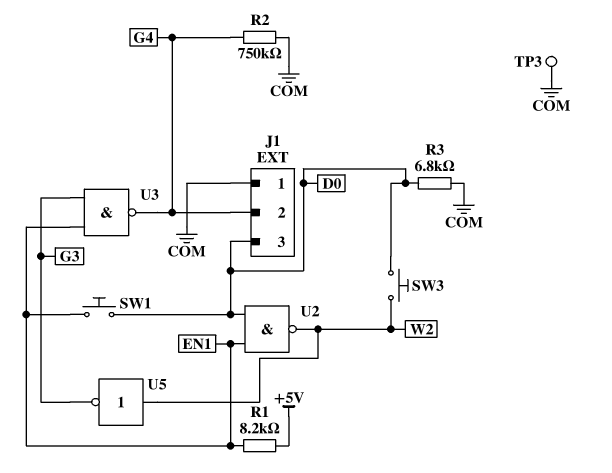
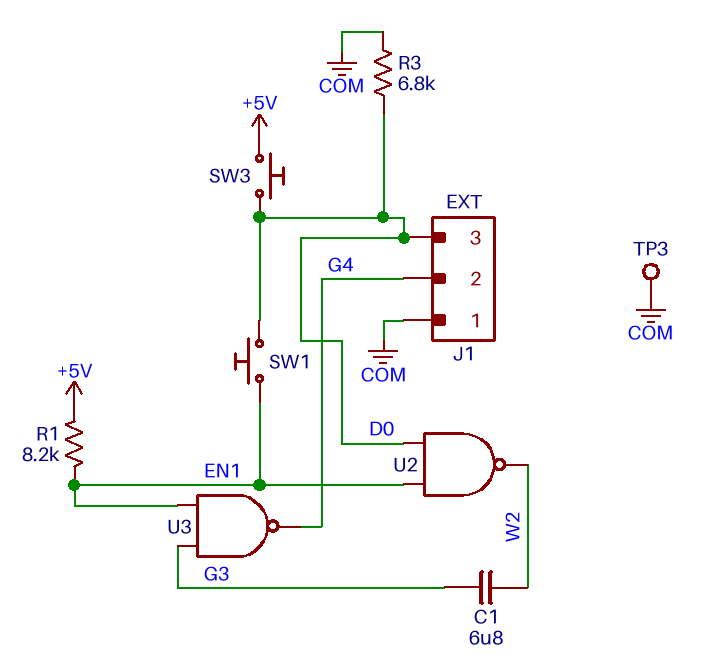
C1: none -> 6.8uF (G3, W2)
R2: 750k (COM, G4) -> none
SW3: button (D0, W2) -> button (+5V, D0)
U5: NOT (in W2, out G3) -> none

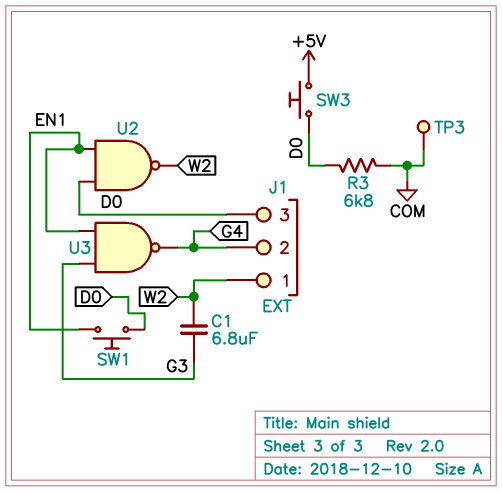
J1 pin 1: COM -> W2
R1: 8.2k (+5V, EN1) -> none

